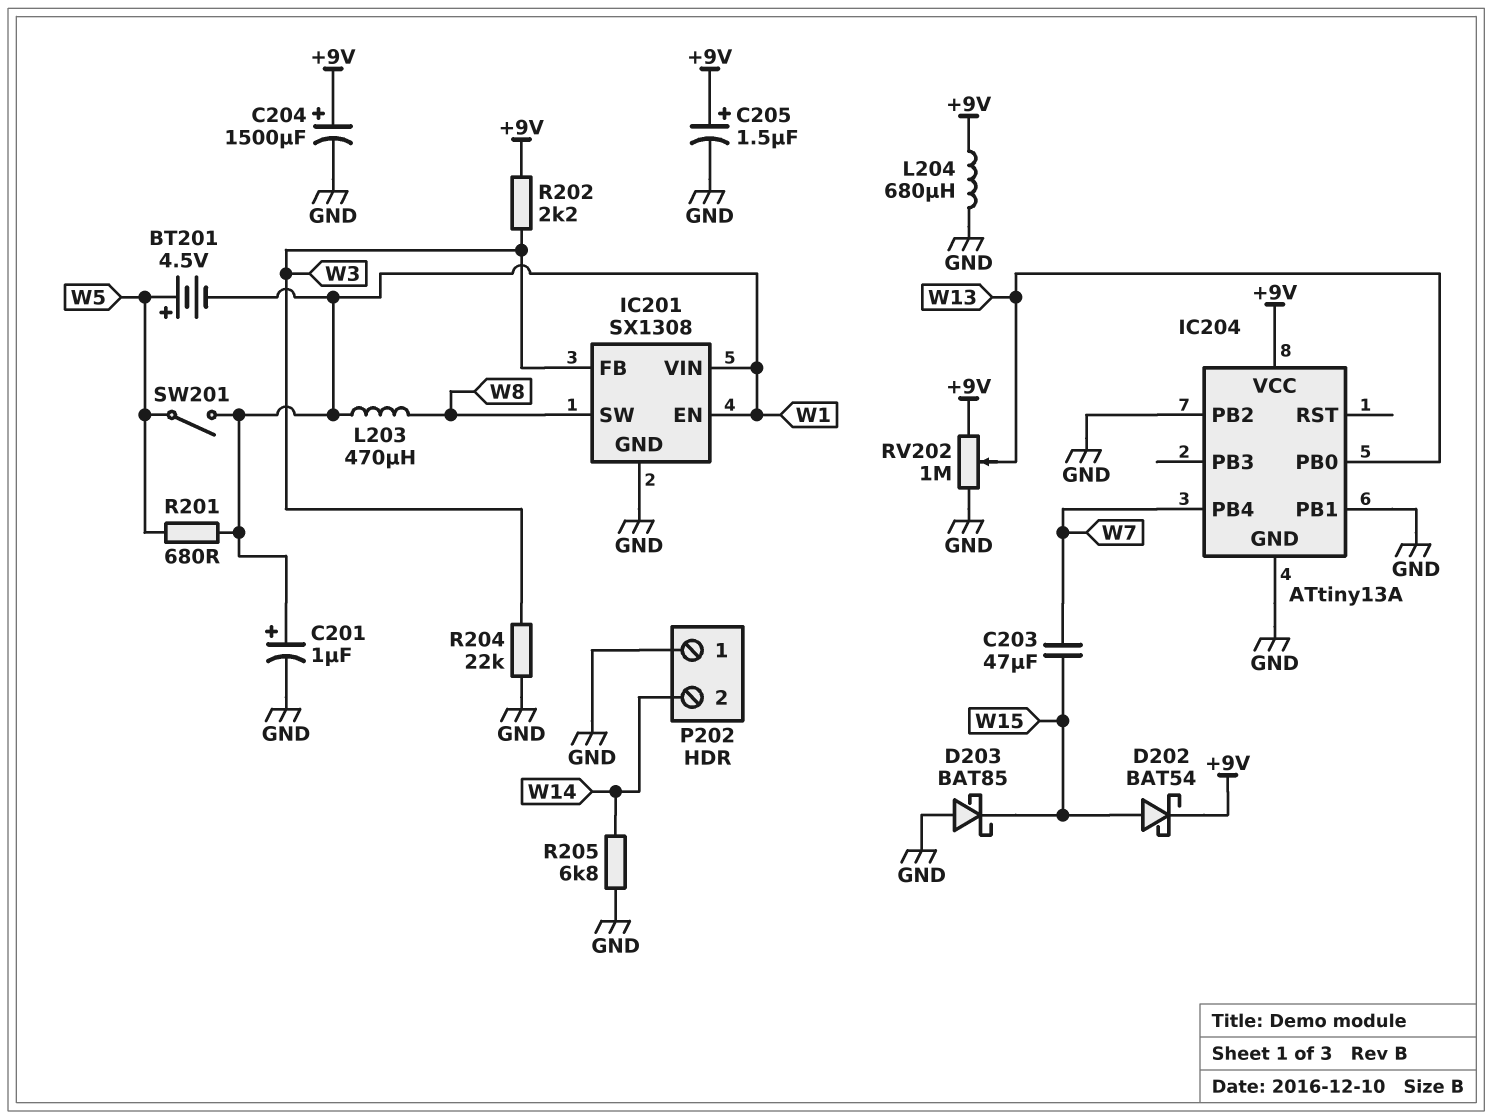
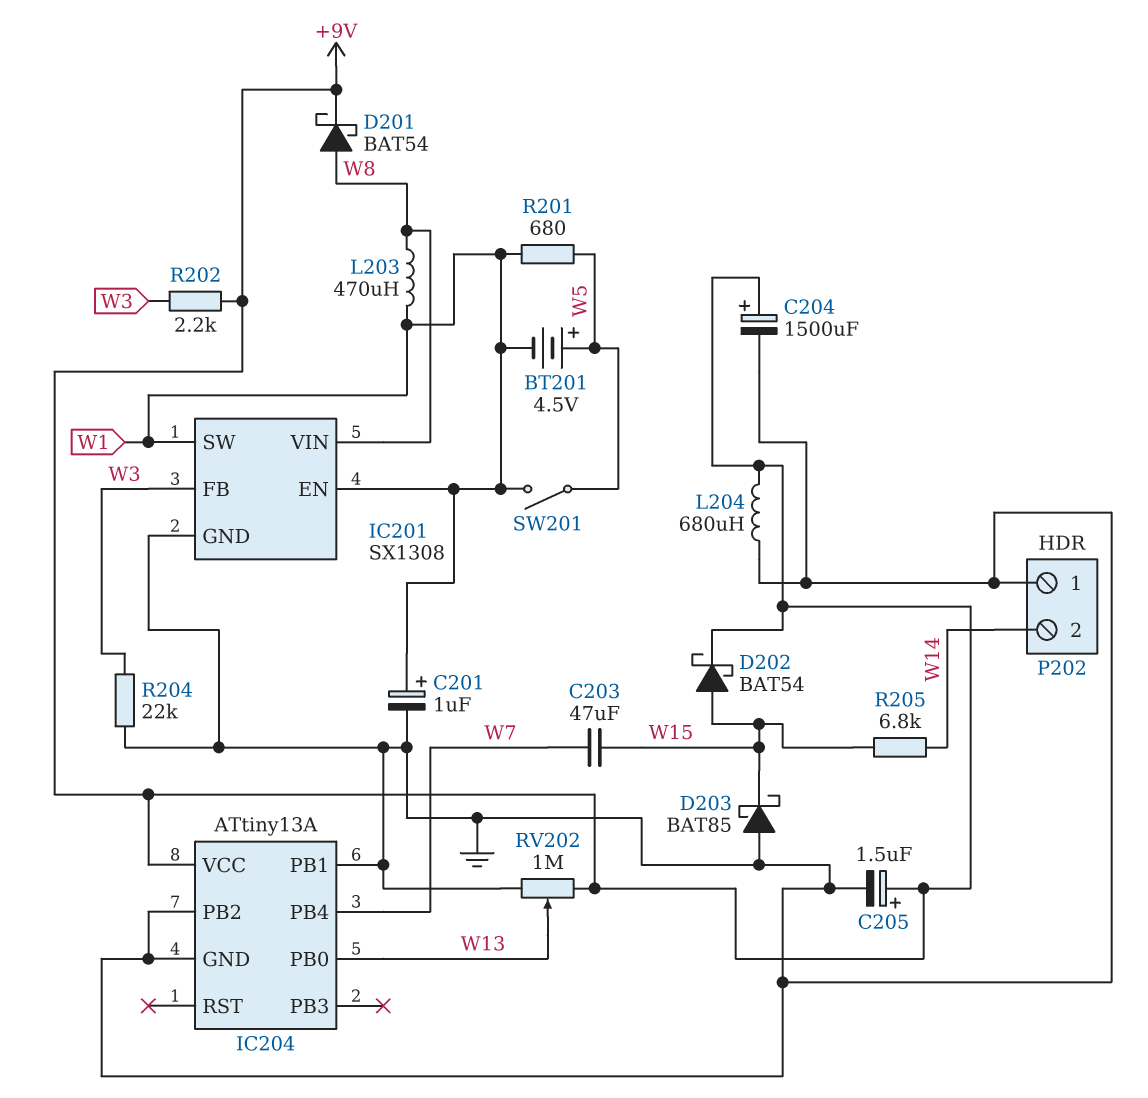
D201: none -> schottky BAT54 (A W8, K +9V)
IC201 pin SW: W8 -> W1
IC201 pin VIN: W1 -> W8
R205: 6.8k (GND, W14) -> 6.8k (W14, W15)

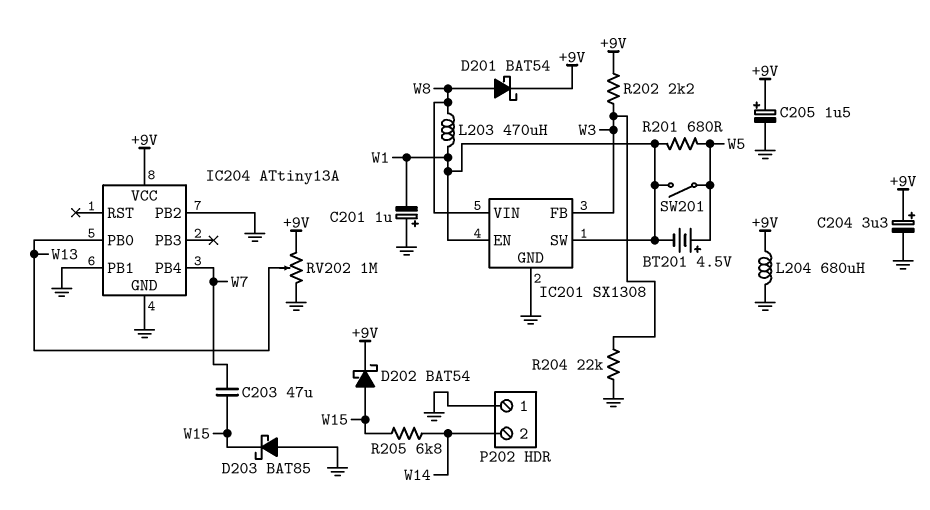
C201: 1uF (plus W1, minus GND) -> 1uF (plus GND, minus W1)
C204: 1500uF (plus +9V, minus GND) -> 3.3uF (plus +9V, minus GND)

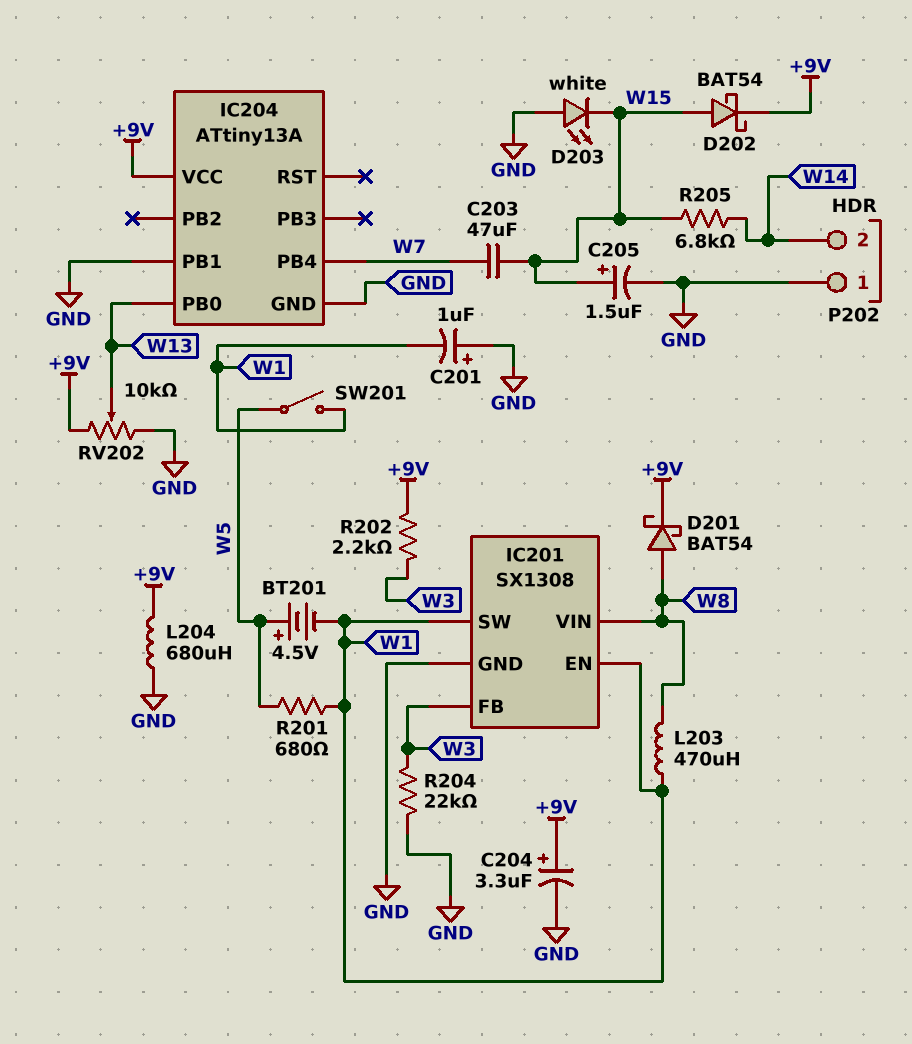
C205: 1.5uF (plus +9V, minus GND) -> 1.5uF (plus W15, minus GND)
D203: schottky BAT85 (A GND, K W15) -> LED white (A GND, K W15)
IC204 pin PB2: GND -> none
RV202: 1M (+9V, GND, wiper W13) -> 10k (+9V, GND, wiper W13)

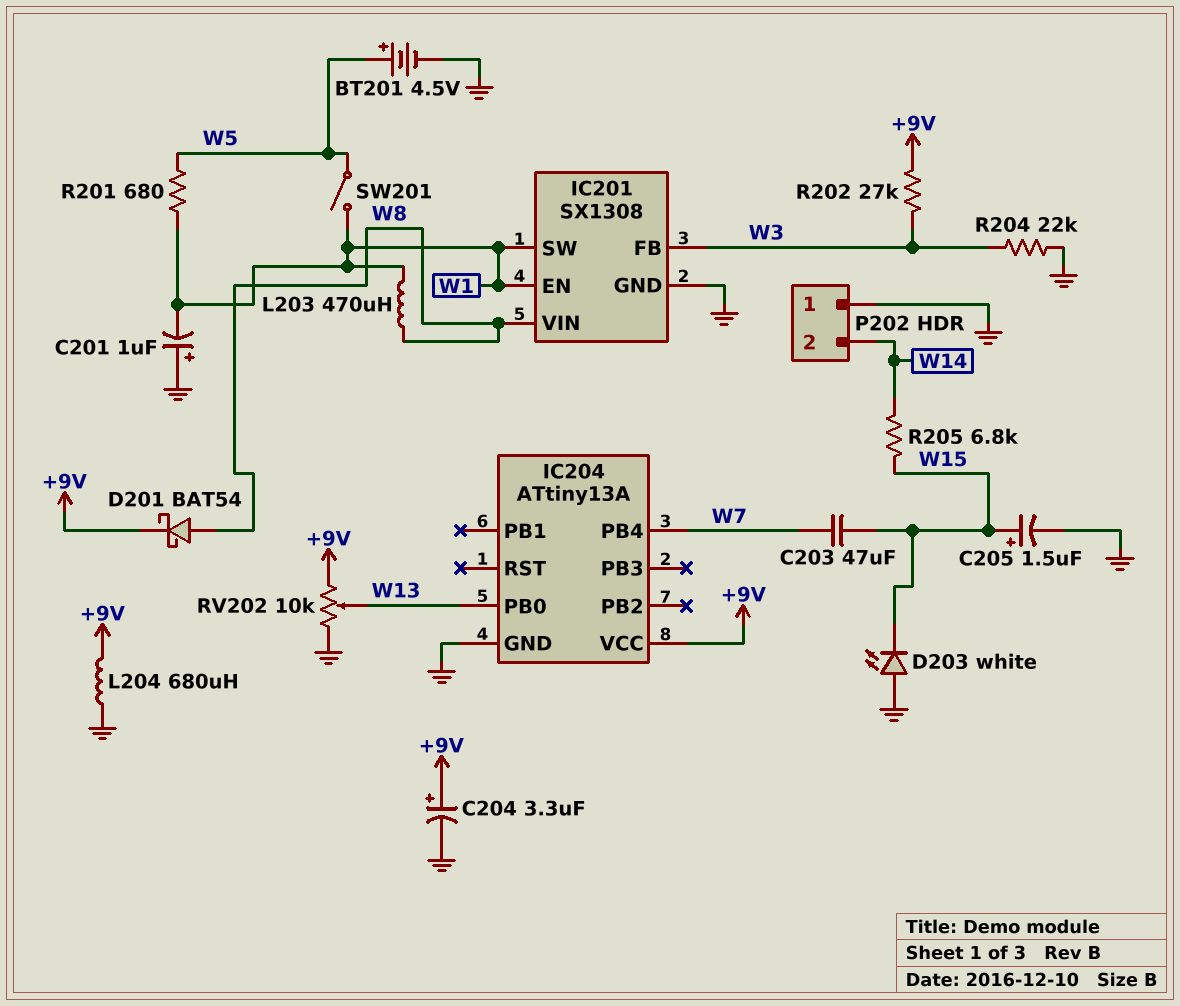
BT201: 4.5V (plus W5, minus W1) -> 4.5V (plus W5, minus GND)
D202: schottky BAT54 (A W15, K +9V) -> none
IC204 pin PB1: GND -> none
R202: 2.2k (+9V, W3) -> 27k (+9V, W3)

